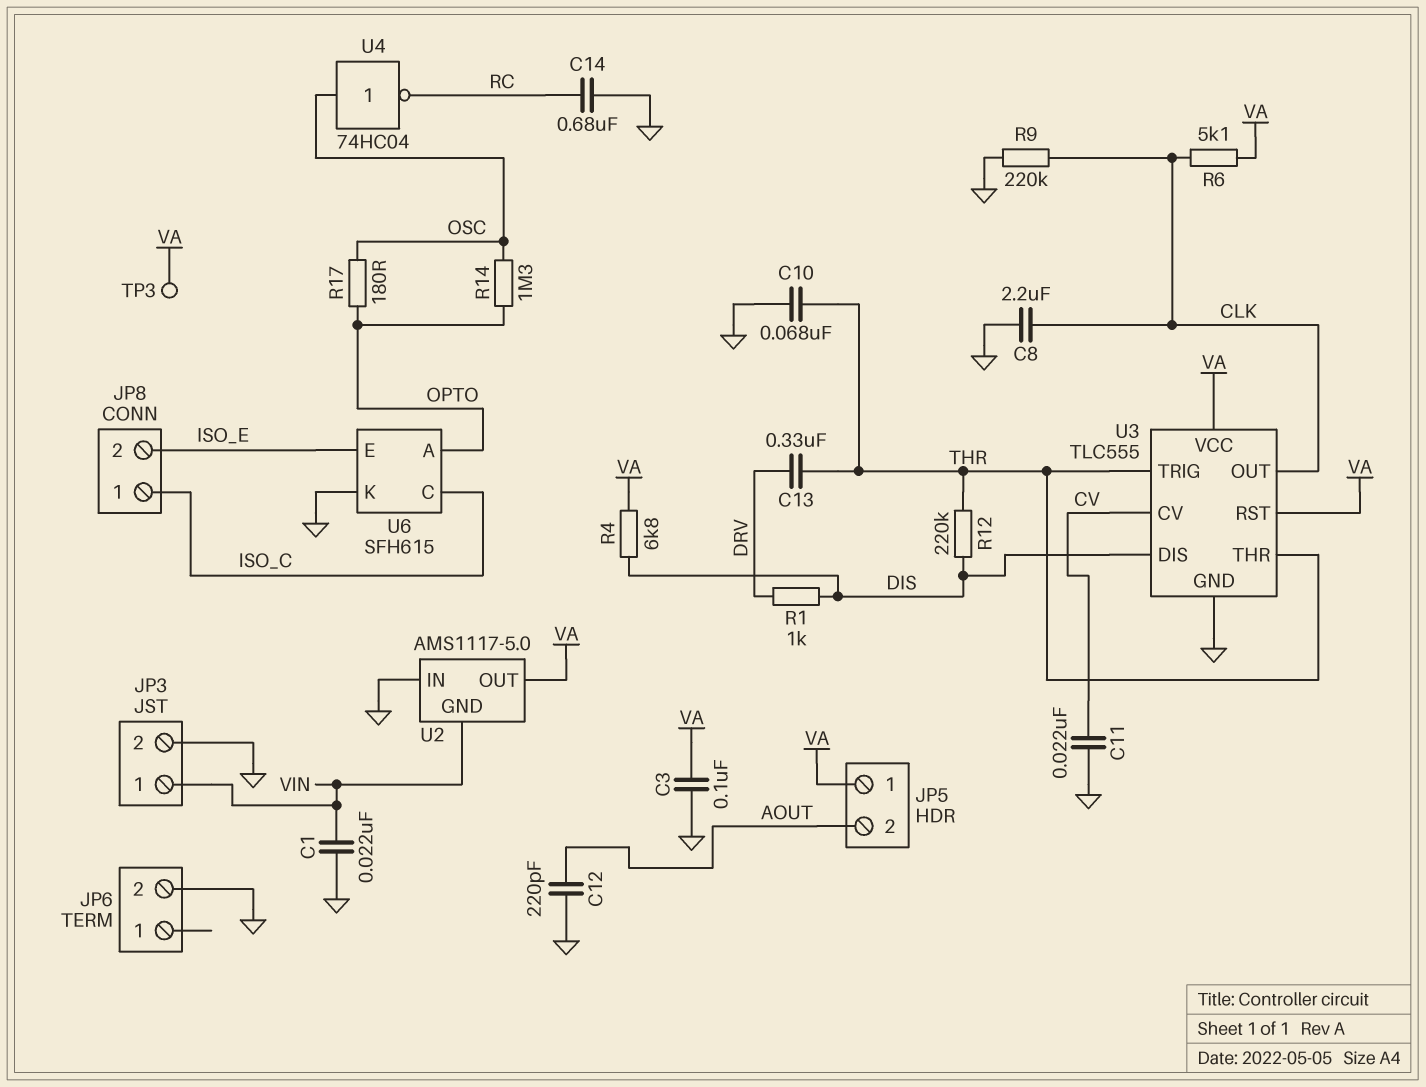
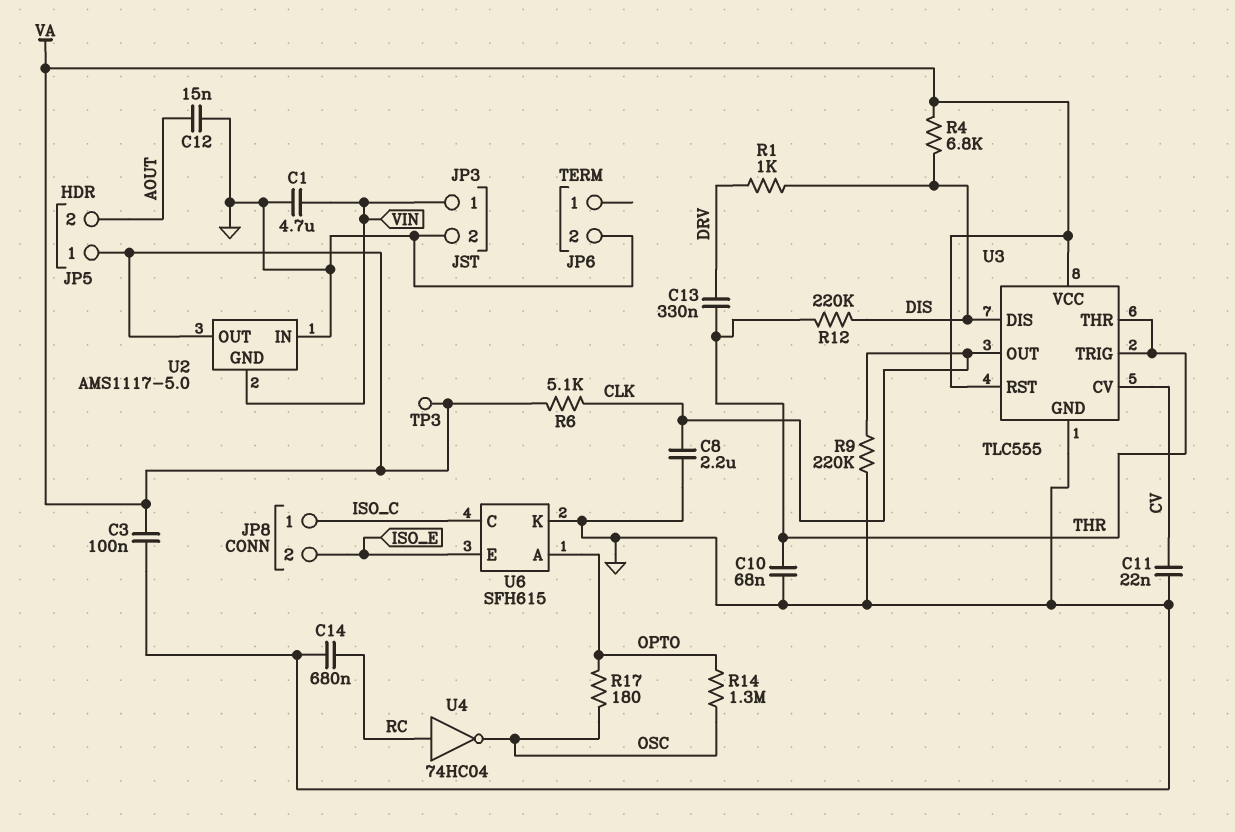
C1: 22nF (GND, VIN) -> 4.7uF (GND, VIN)
C12: 220pF (AOUT, GND) -> 15nF (AOUT, GND)
U4: NOT 74HC04 (in OSC, out RC) -> NOT 74HC04 (in RC, out OSC)

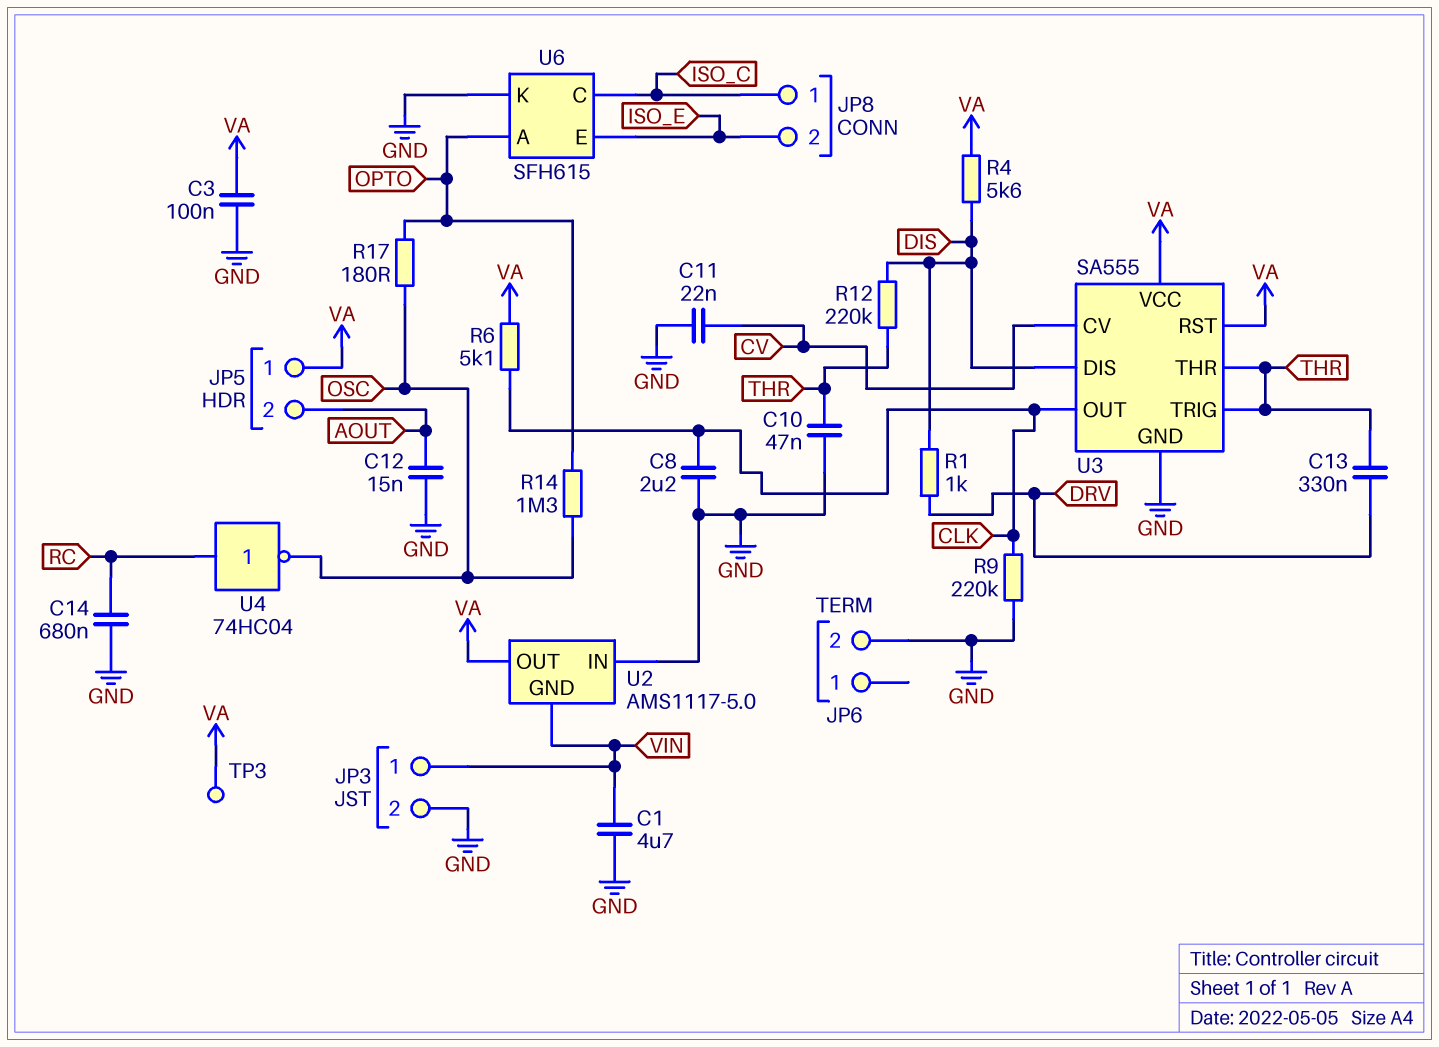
C10: 68nF (GND, THR) -> 47nF (GND, THR)
R4: 6.8k (DIS, VA) -> 5.6k (DIS, VA)
U3: TLC555 -> SA555

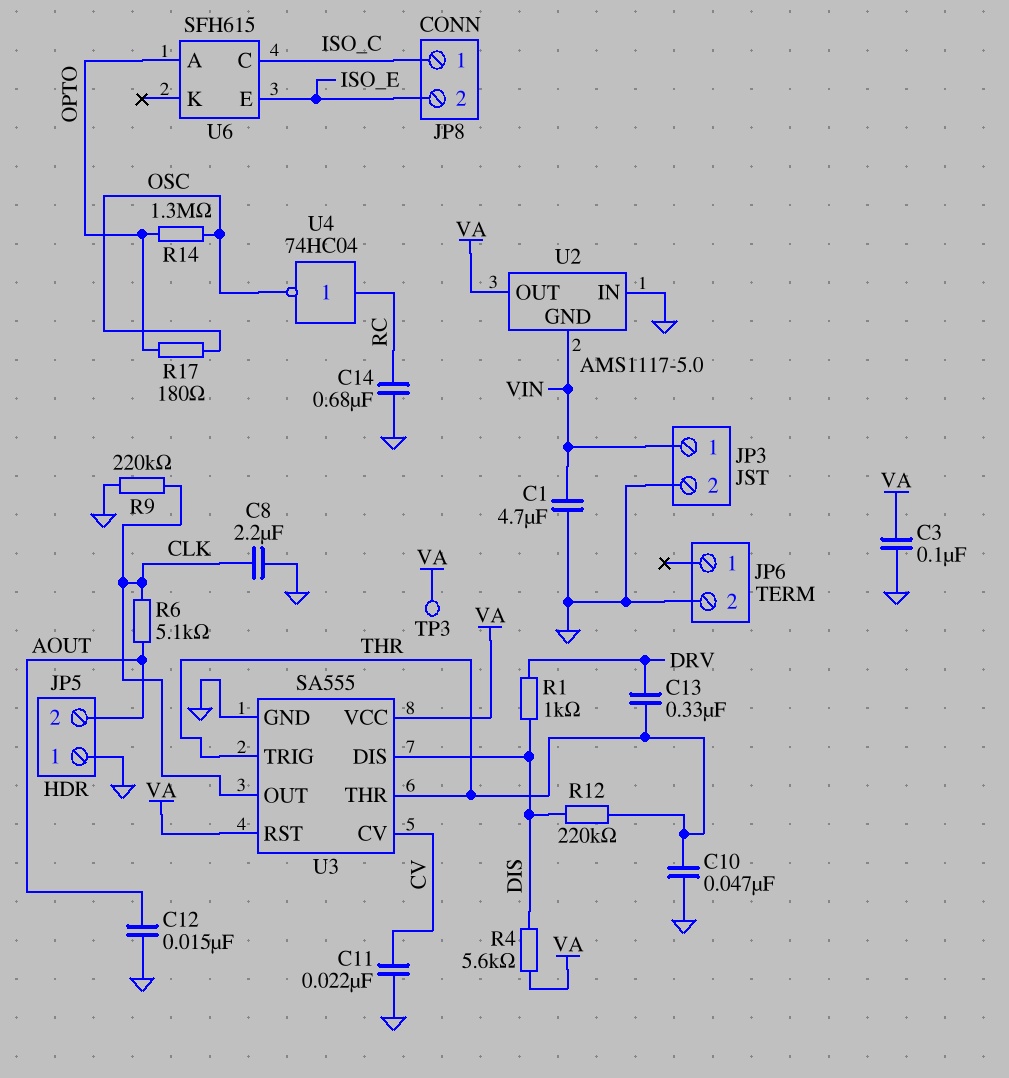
JP5 pin 1: VA -> GND
R6: 5.1k (CLK, VA) -> 5.1k (AOUT, CLK)
U6 pin K: GND -> none

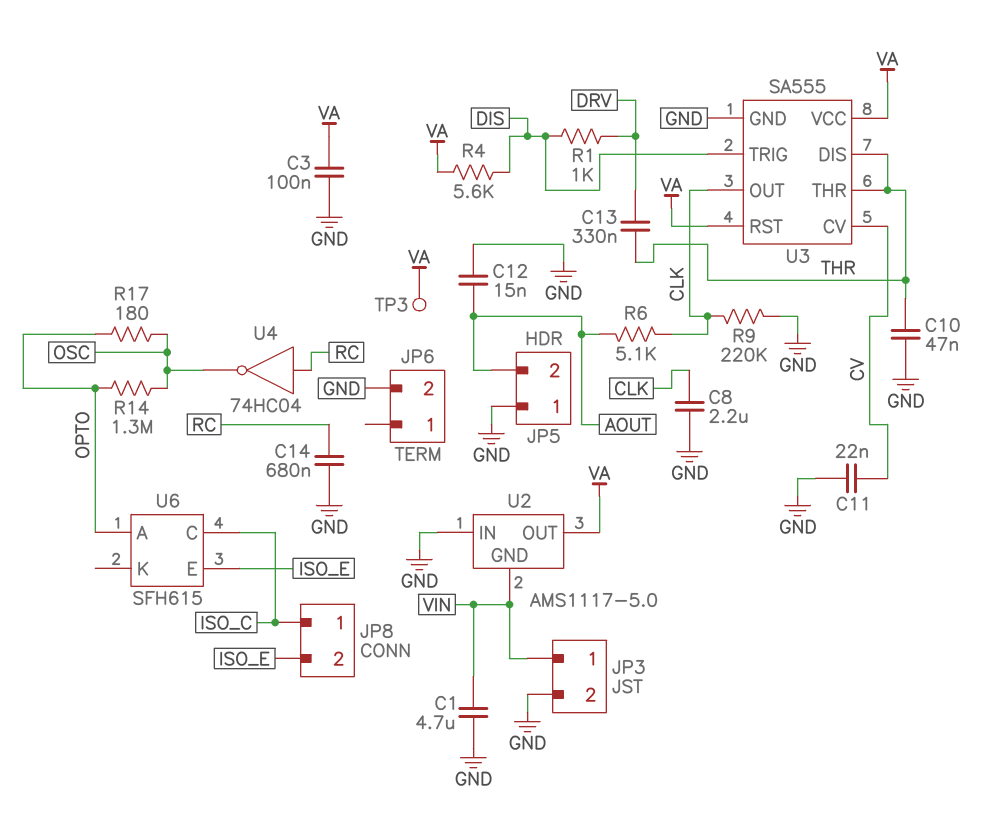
R12: 220k (DIS, THR) -> none
U3 pin DIS: DIS -> THR
U3 pin TRIG: THR -> DIS

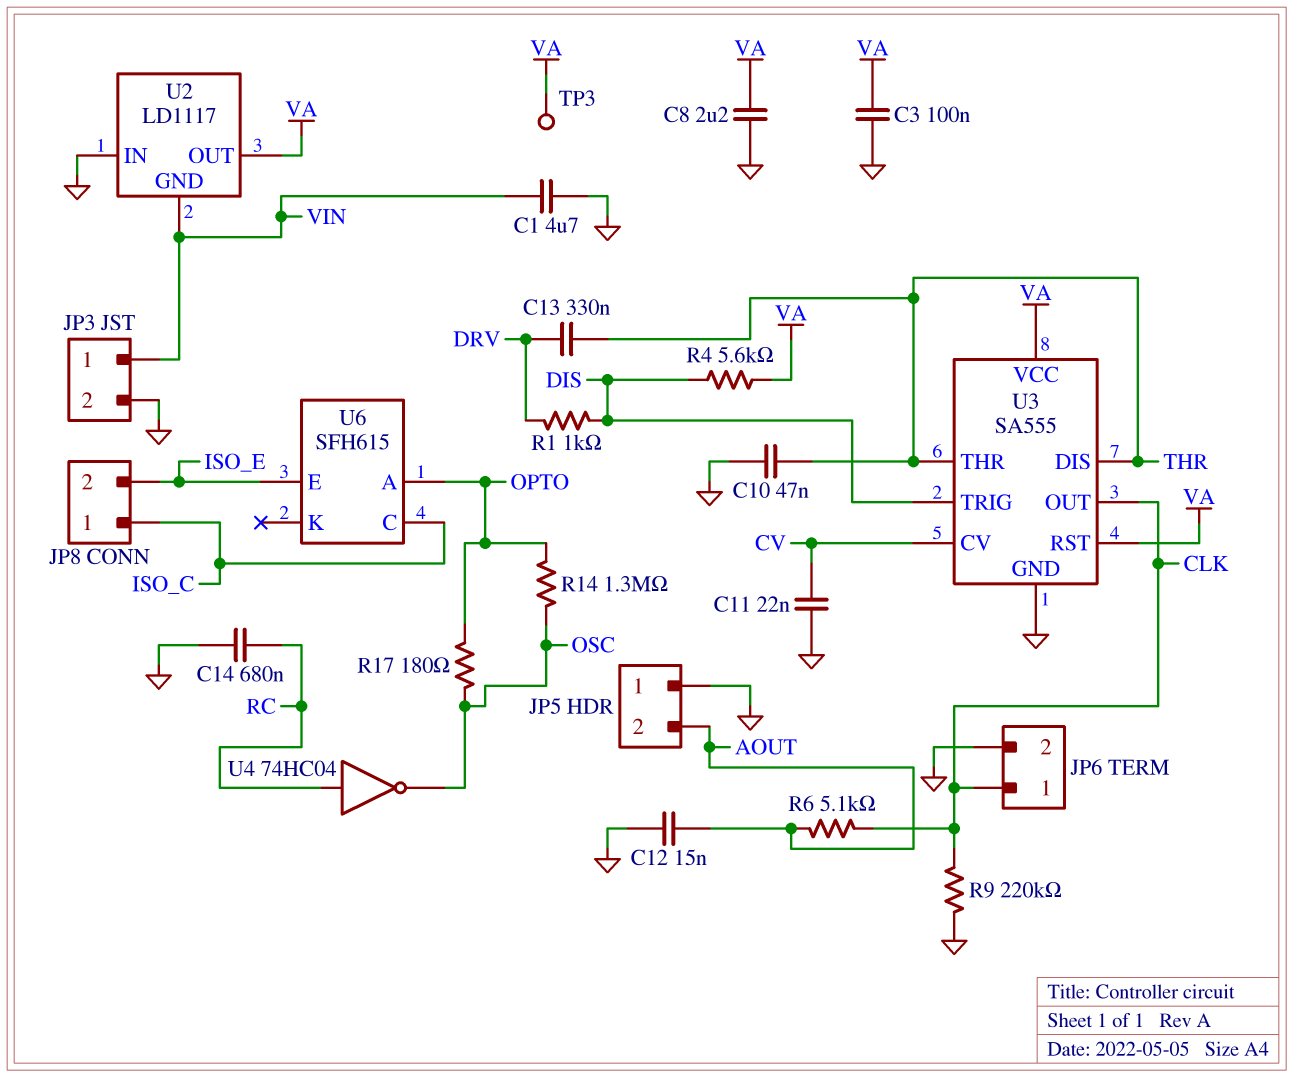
C8: 2.2uF (CLK, GND) -> 2.2uF (GND, VA)
JP6 pin 1: none -> CLK
U2: AMS1117-5.0 -> LD1117

